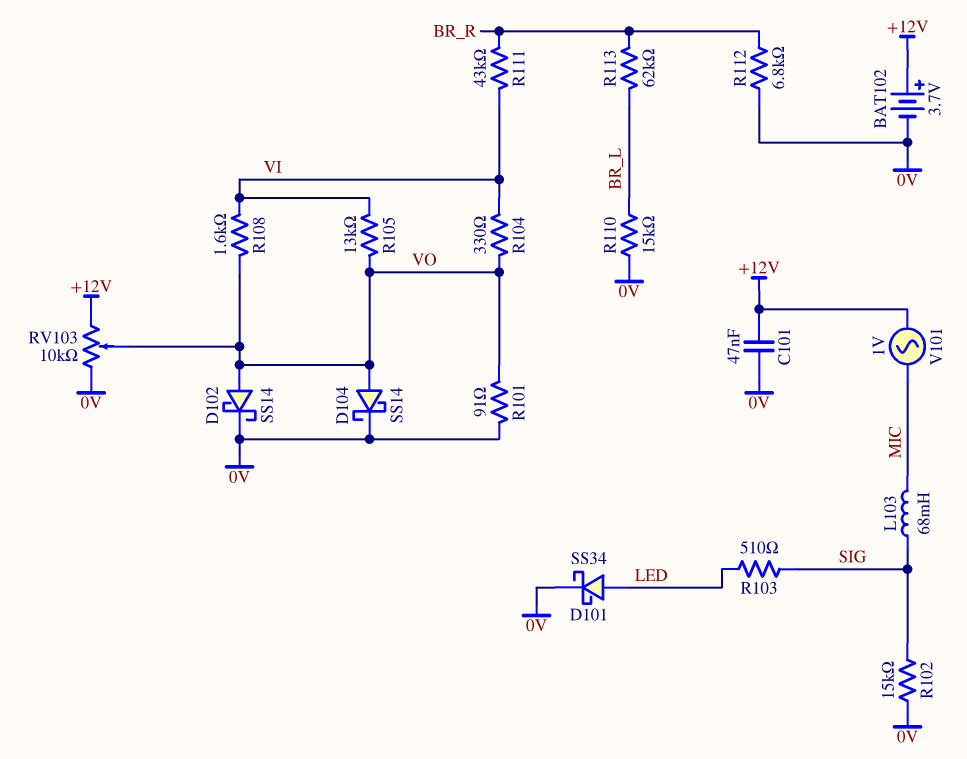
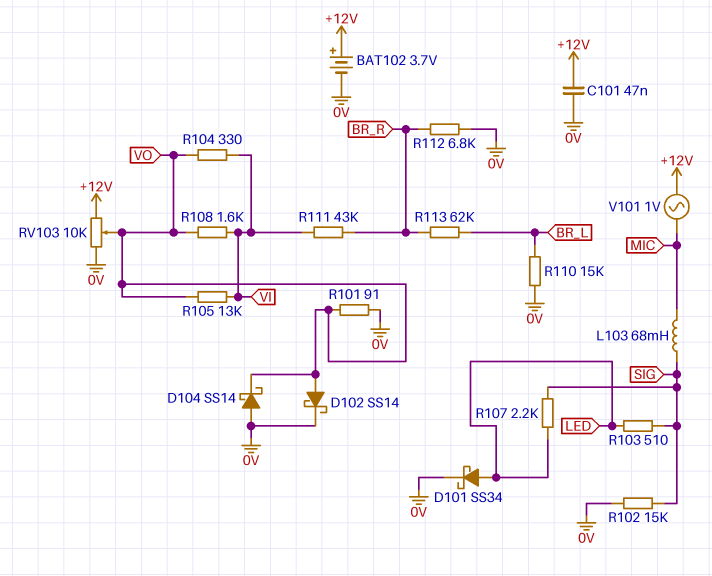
D104: schottky SS14 (A VO, K 0V) -> schottky SS14 (A 0V, K VO)
R107: none -> 2.2k (LED, SIG)

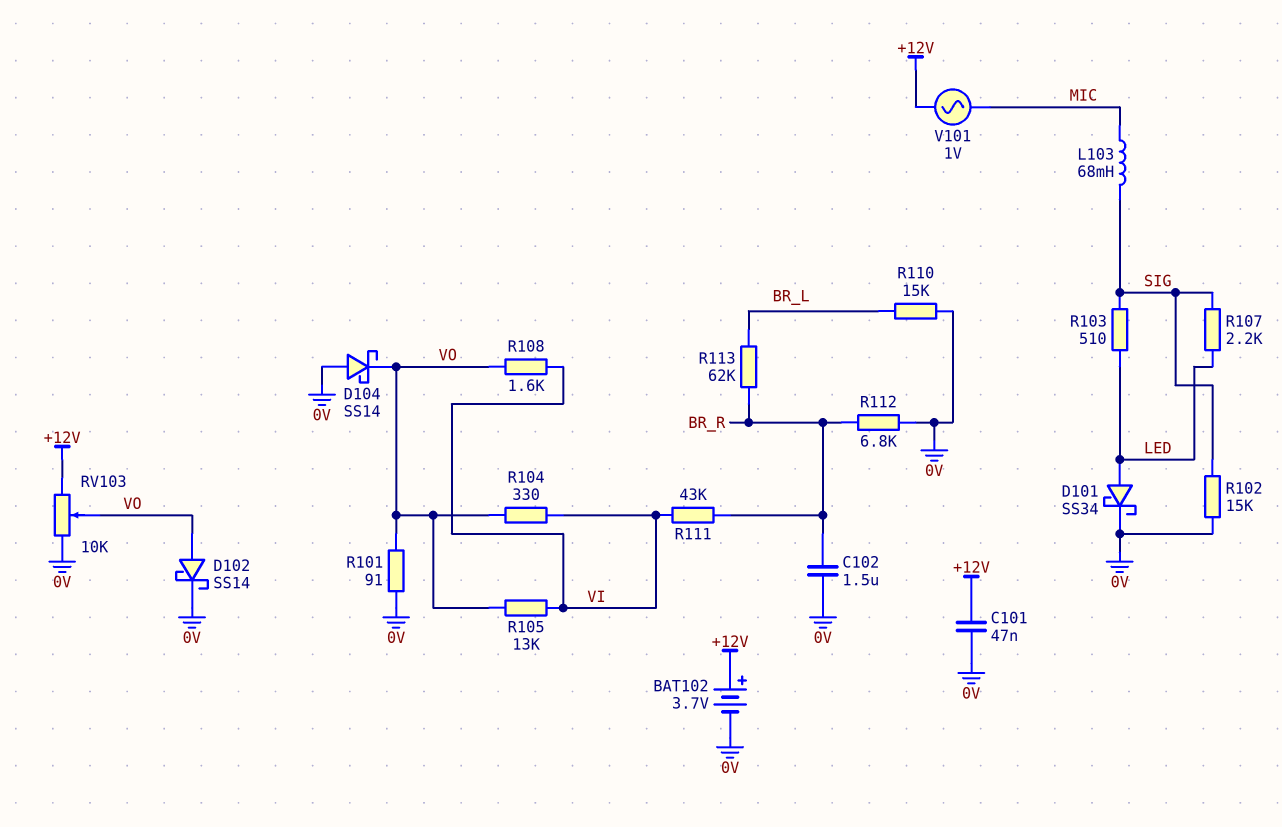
C102: none -> 1.5uF (0V, BR_R)

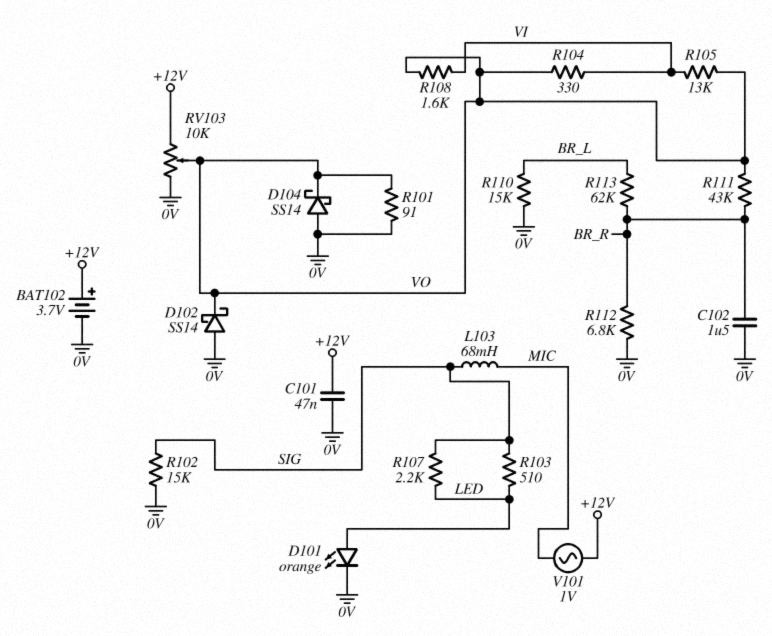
D101: schottky SS34 (A LED, K 0V) -> LED orange (A LED, K 0V)
D102: schottky SS14 (A VO, K 0V) -> schottky SS14 (A 0V, K VO)
R111: 43k (BR_R, VI) -> 43k (BR_R, VO)

